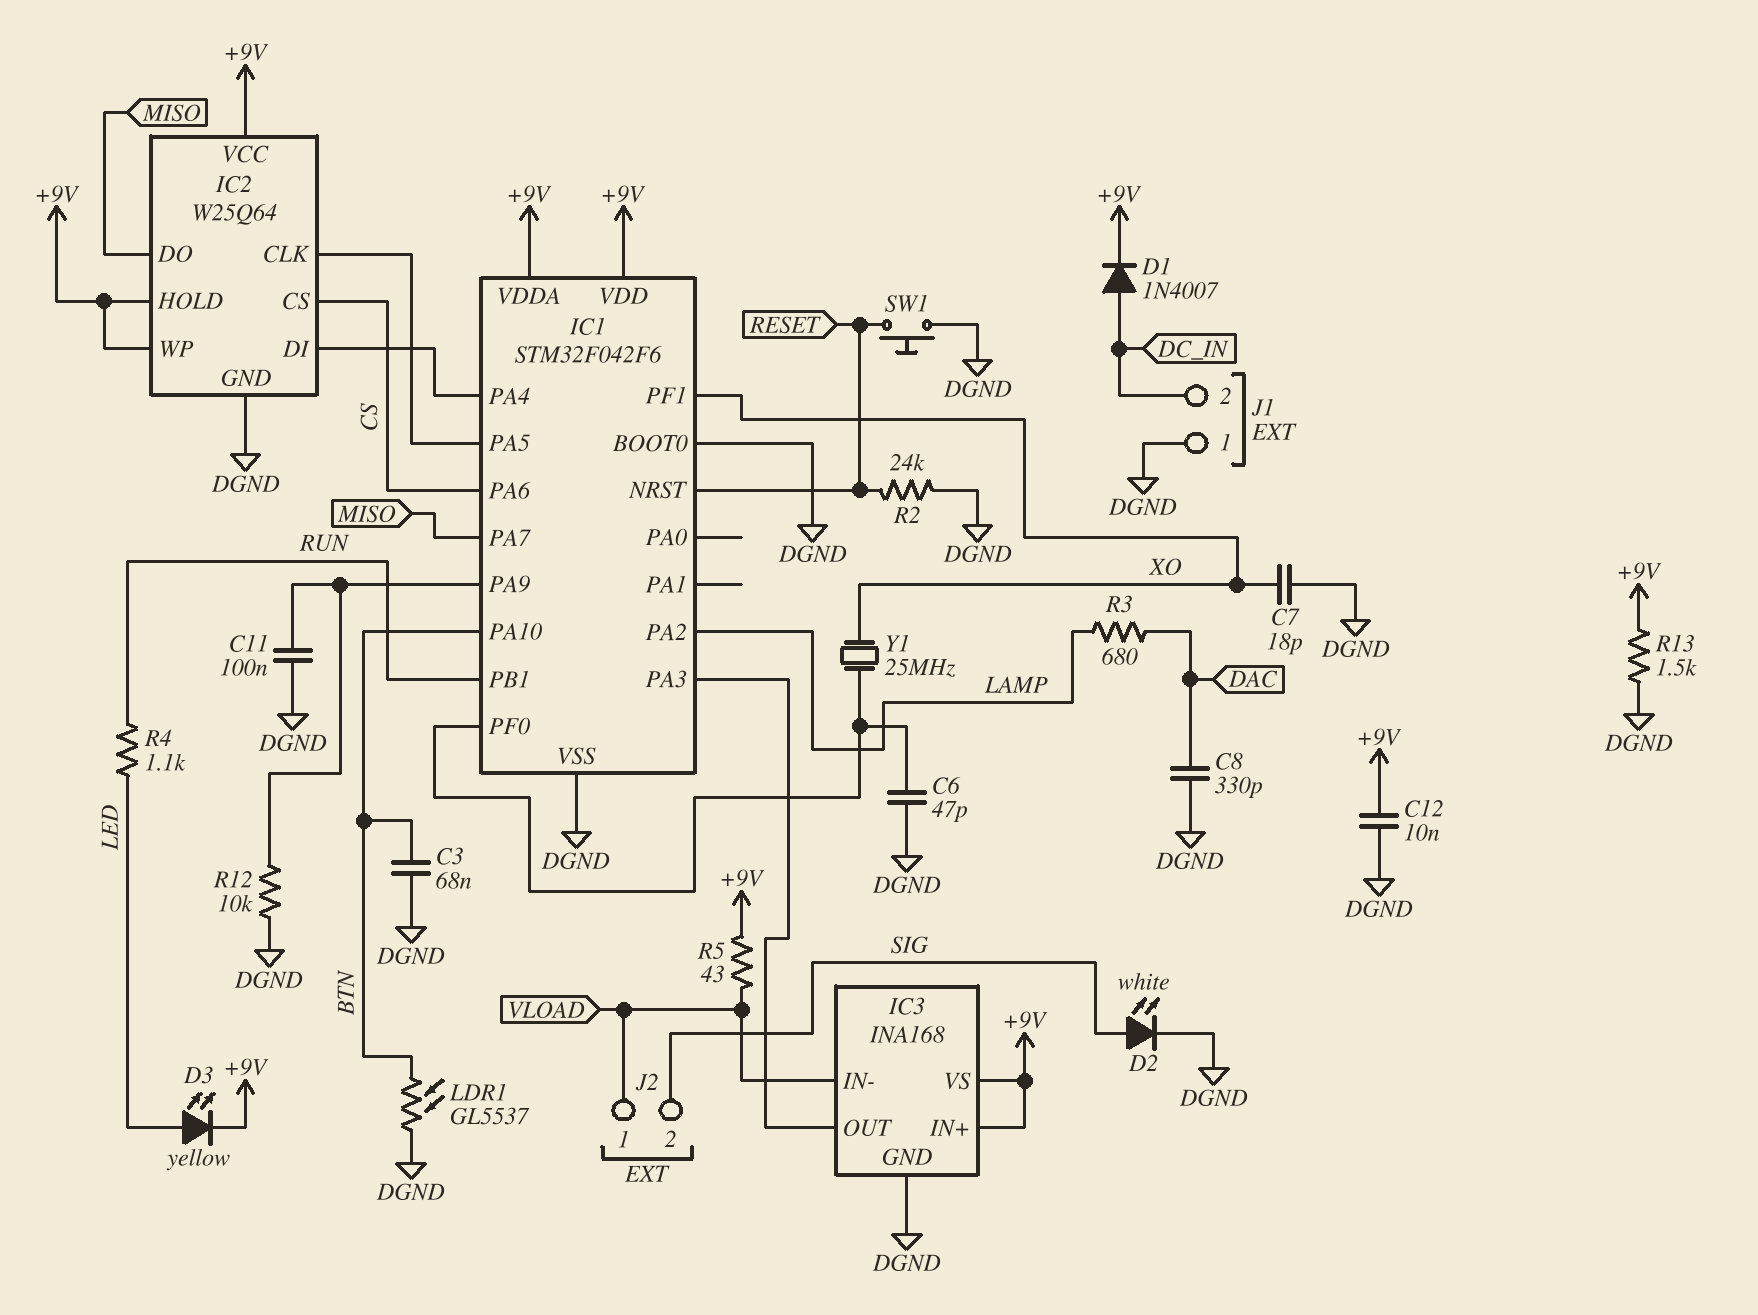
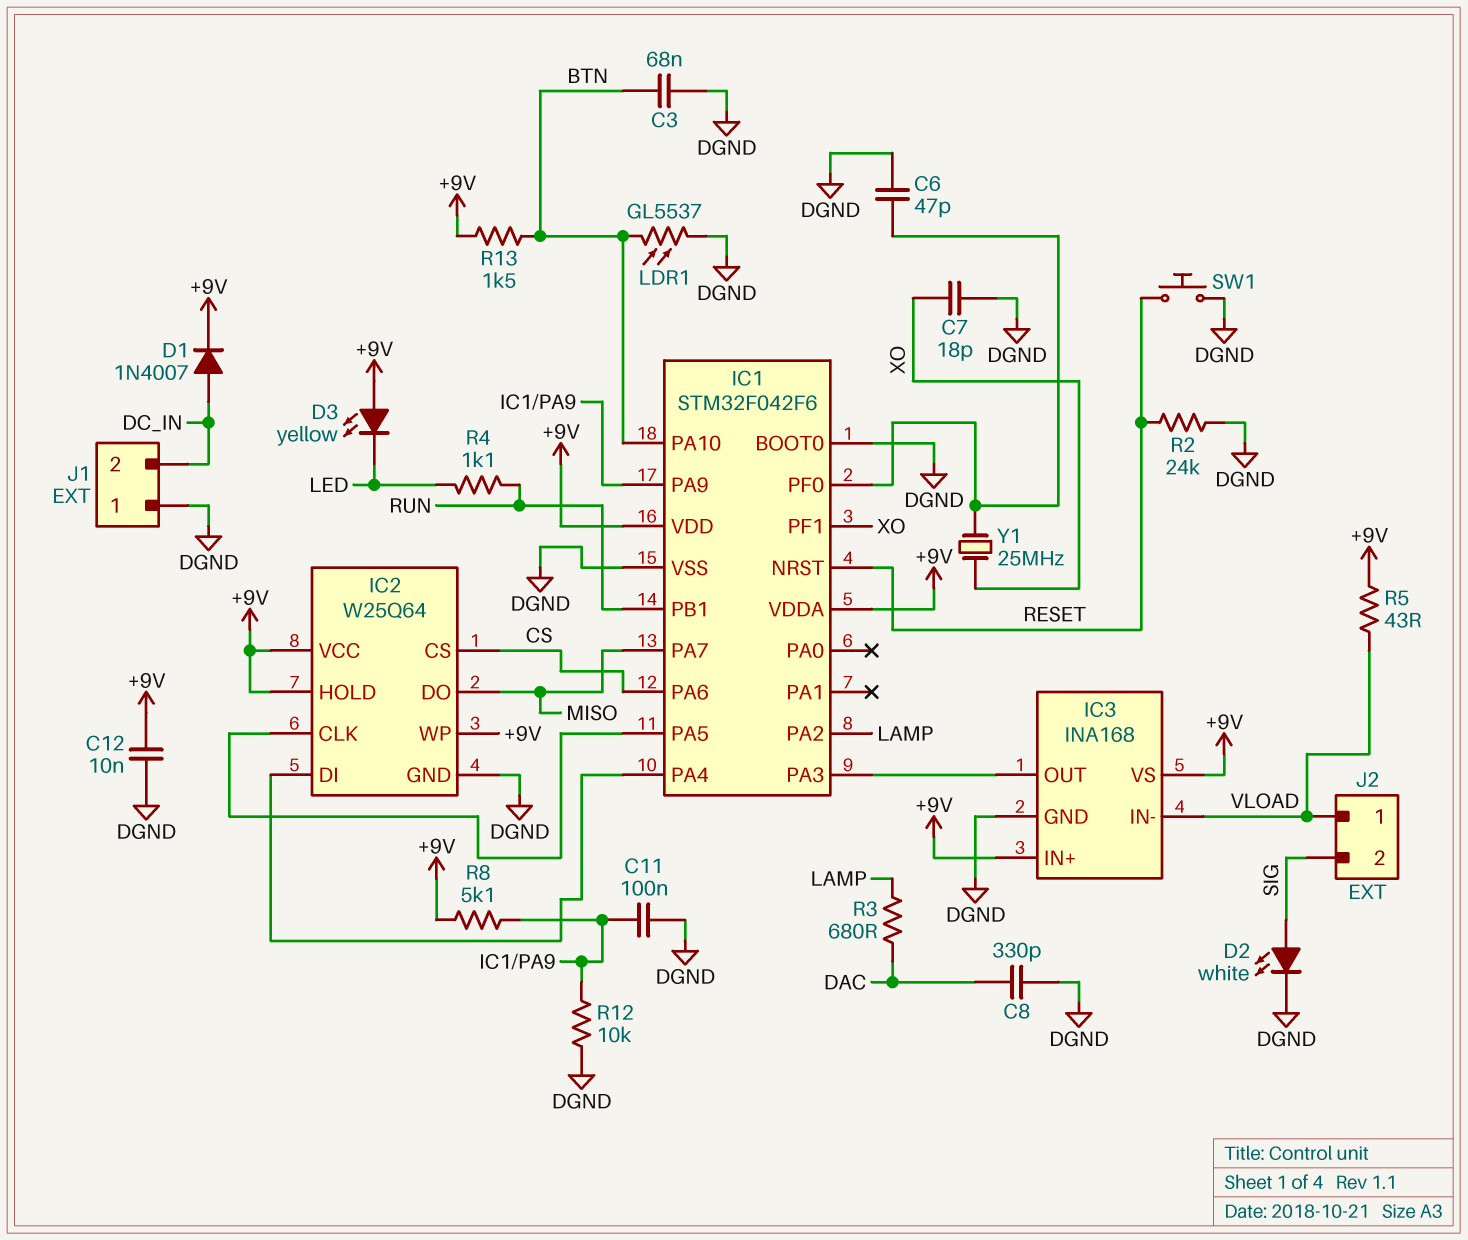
D3: LED yellow (A LED, K +9V) -> LED yellow (A +9V, K LED)
R8: none -> 5.1k (+9V, IC1/PA9)
R13: 1.5k (+9V, DGND) -> 1.5k (+9V, BTN)

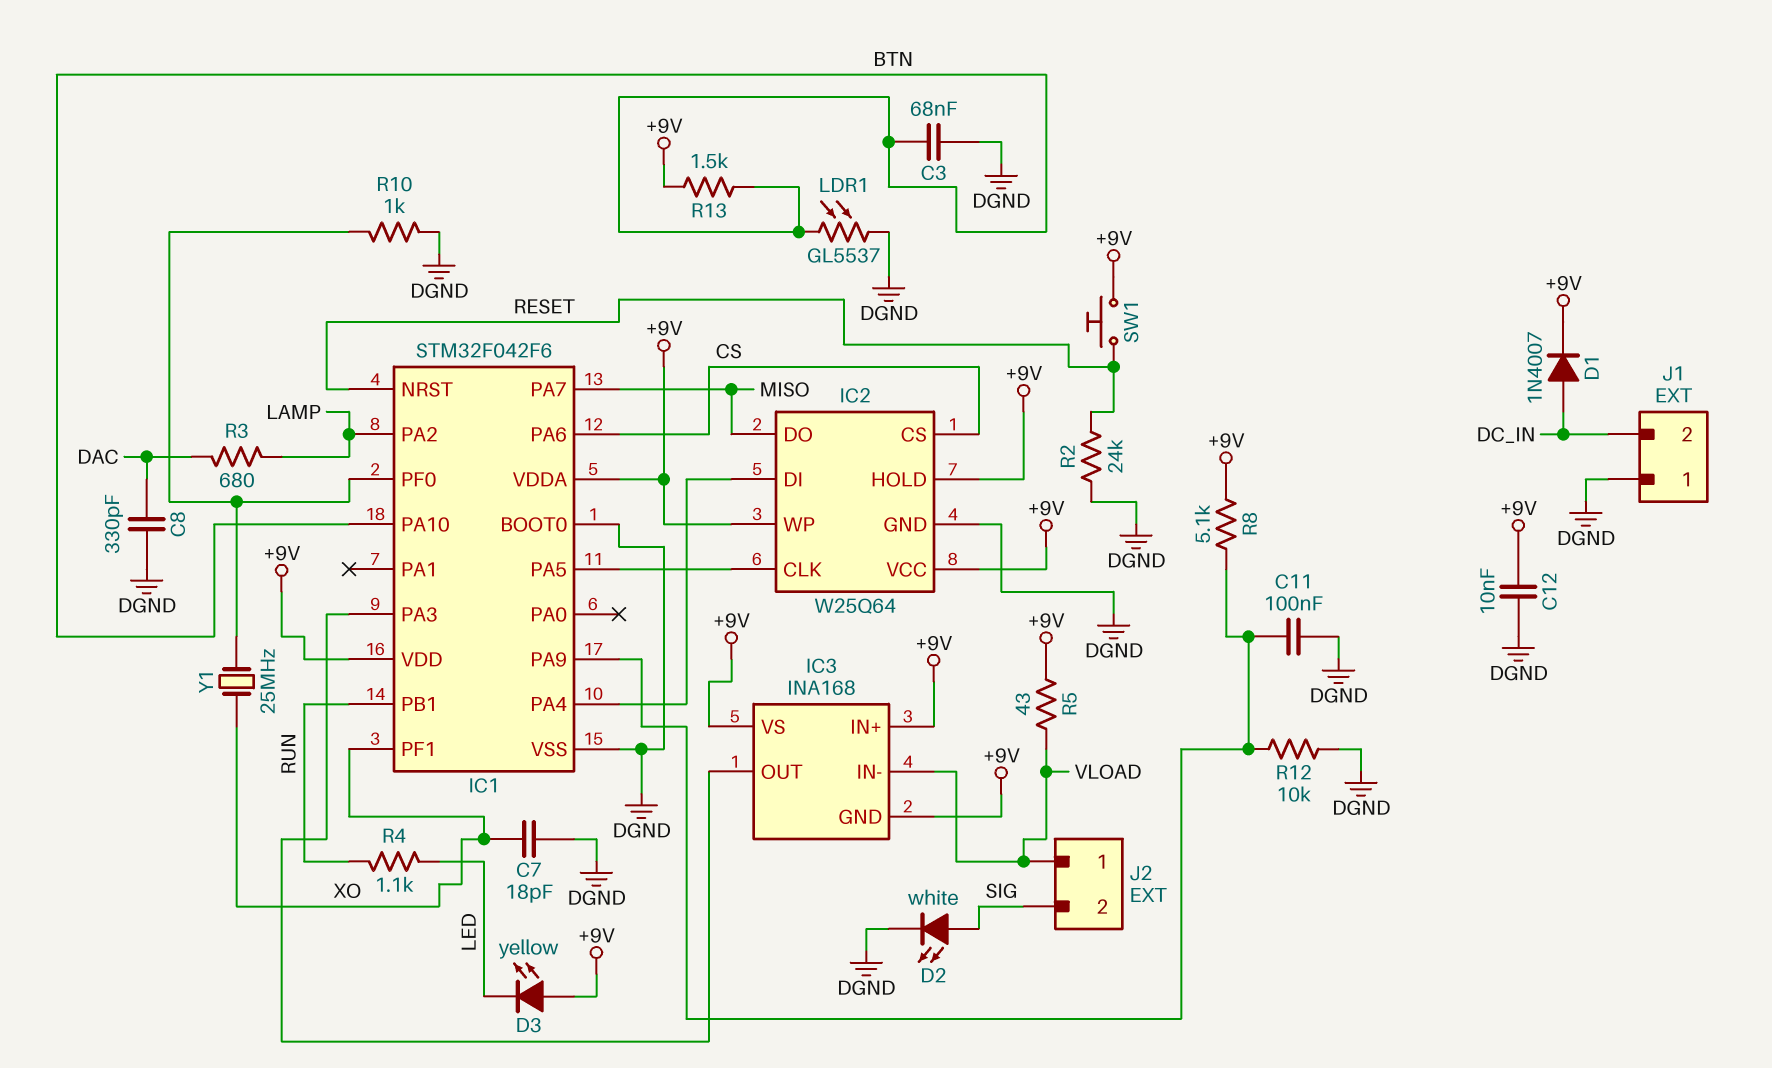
C6: 47pF (DGND, IC1/PF0) -> none
IC3 pin GND: DGND -> +9V
R10: none -> 1k (DGND, IC1/PF0)
SW1: button (DGND, RESET) -> button (+9V, RESET)

